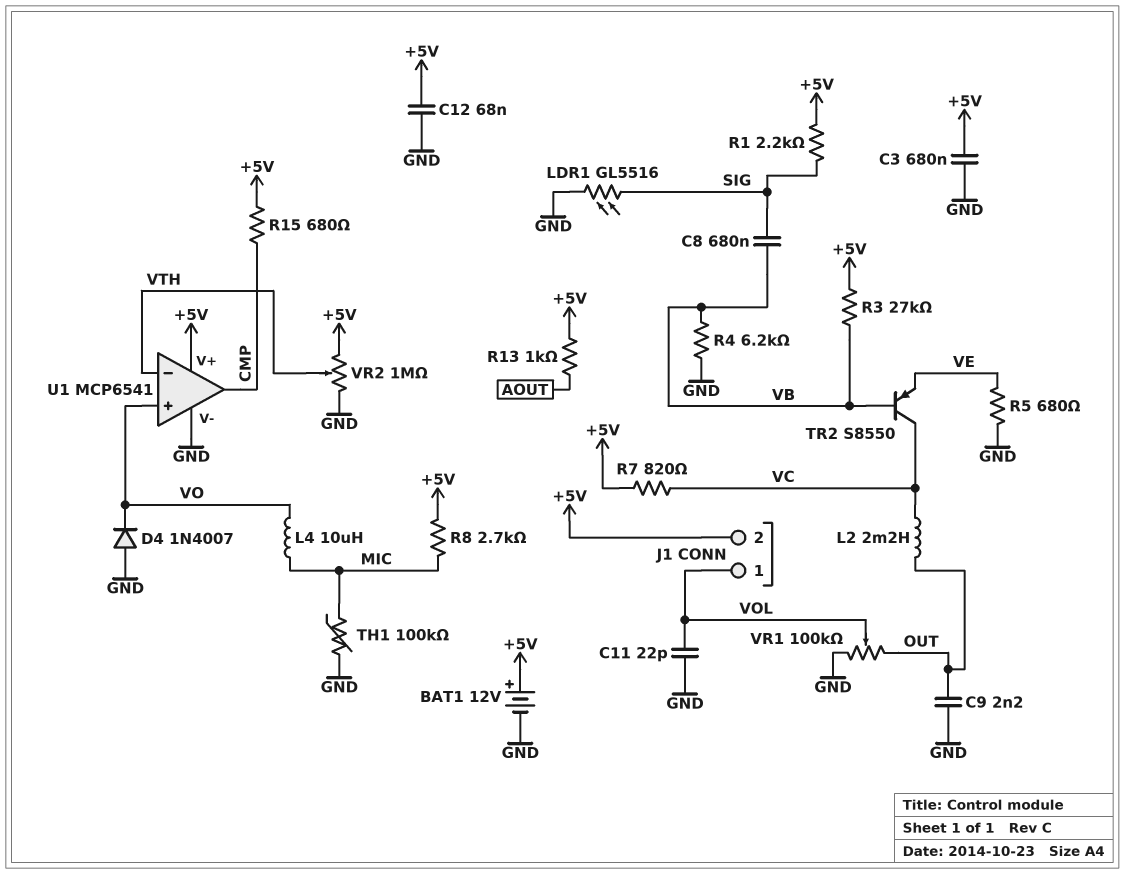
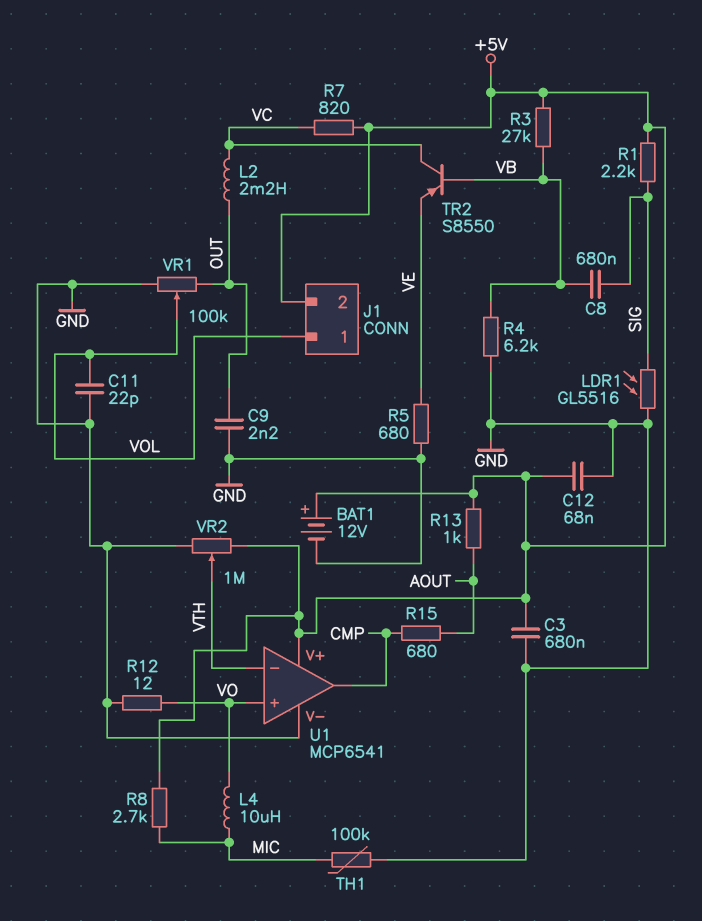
D4: diode 1N4007 (A GND, K VO) -> none
R12: none -> 12 (GND, VO)
R15: 680 (+5V, CMP) -> 680 (AOUT, CMP)

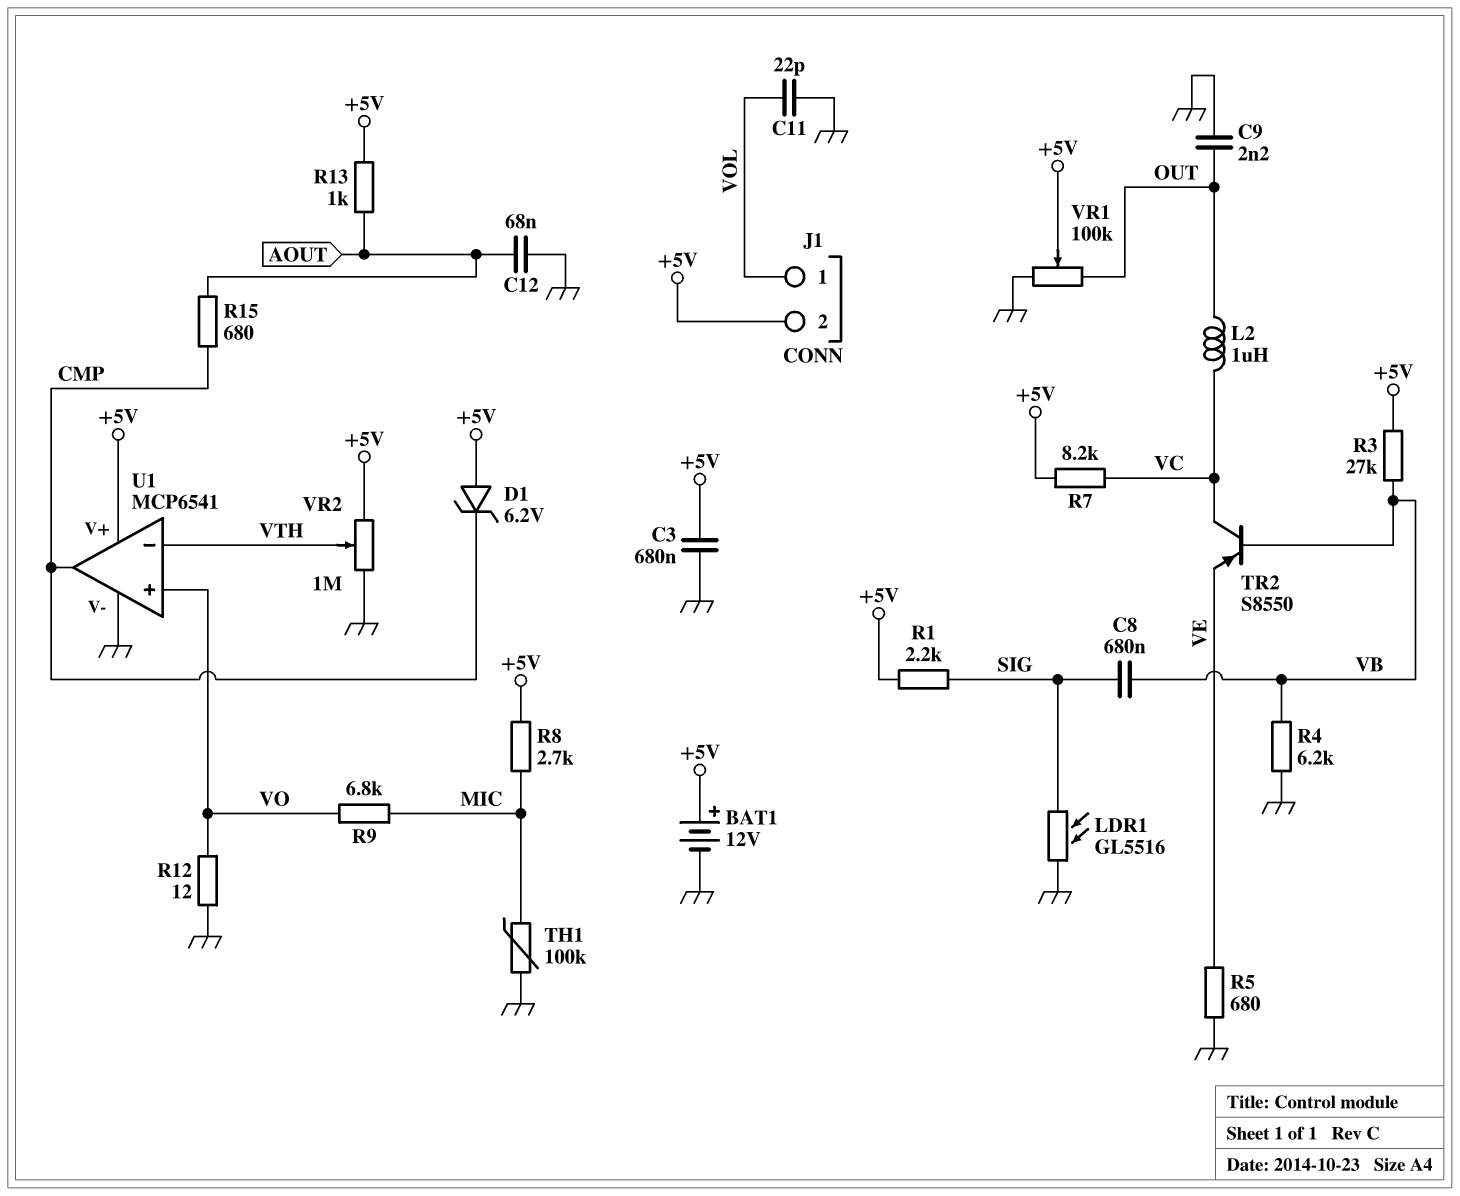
C12: 68nF (+5V, GND) -> 68nF (AOUT, GND)
D1: none -> zener 6.2V (A +5V, K CMP)
L2: 2.2mH (OUT, VC) -> 1uH (OUT, VC)
L4: 10uH (MIC, VO) -> none
R7: 820 (+5V, VC) -> 8.2k (+5V, VC)
R9: none -> 6.8k (MIC, VO)
VR1: 100k (GND, OUT, wiper VOL) -> 100k (GND, OUT, wiper +5V)

